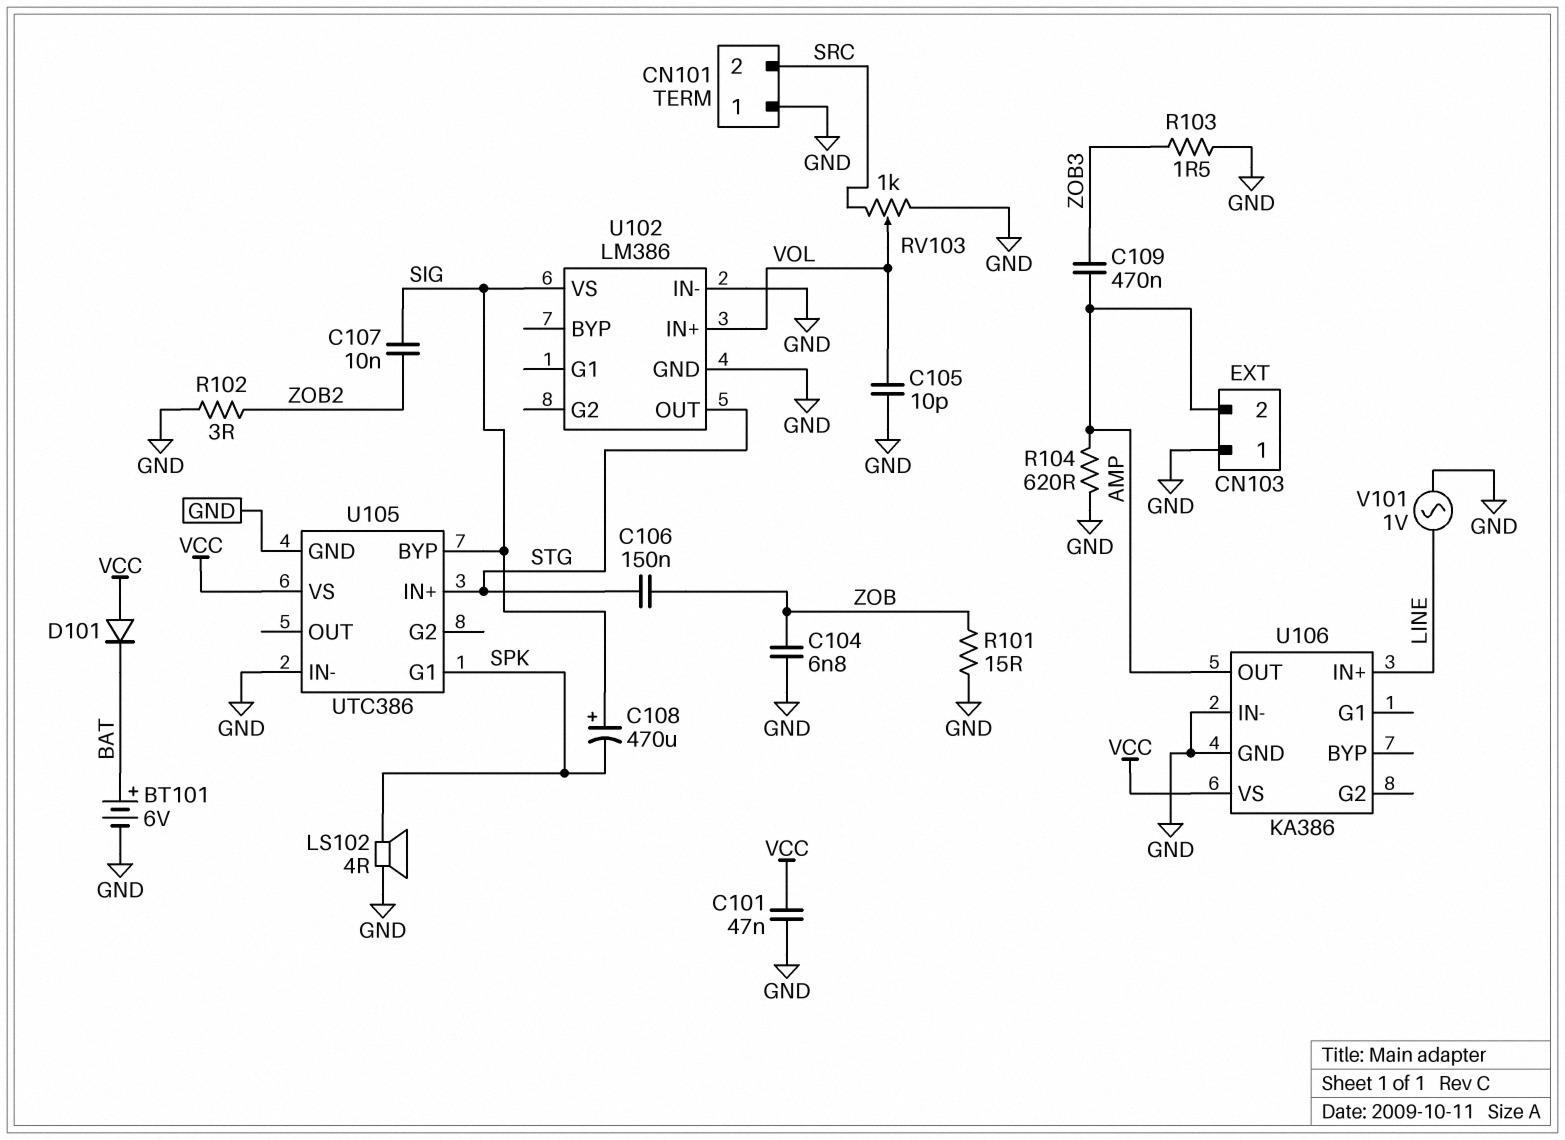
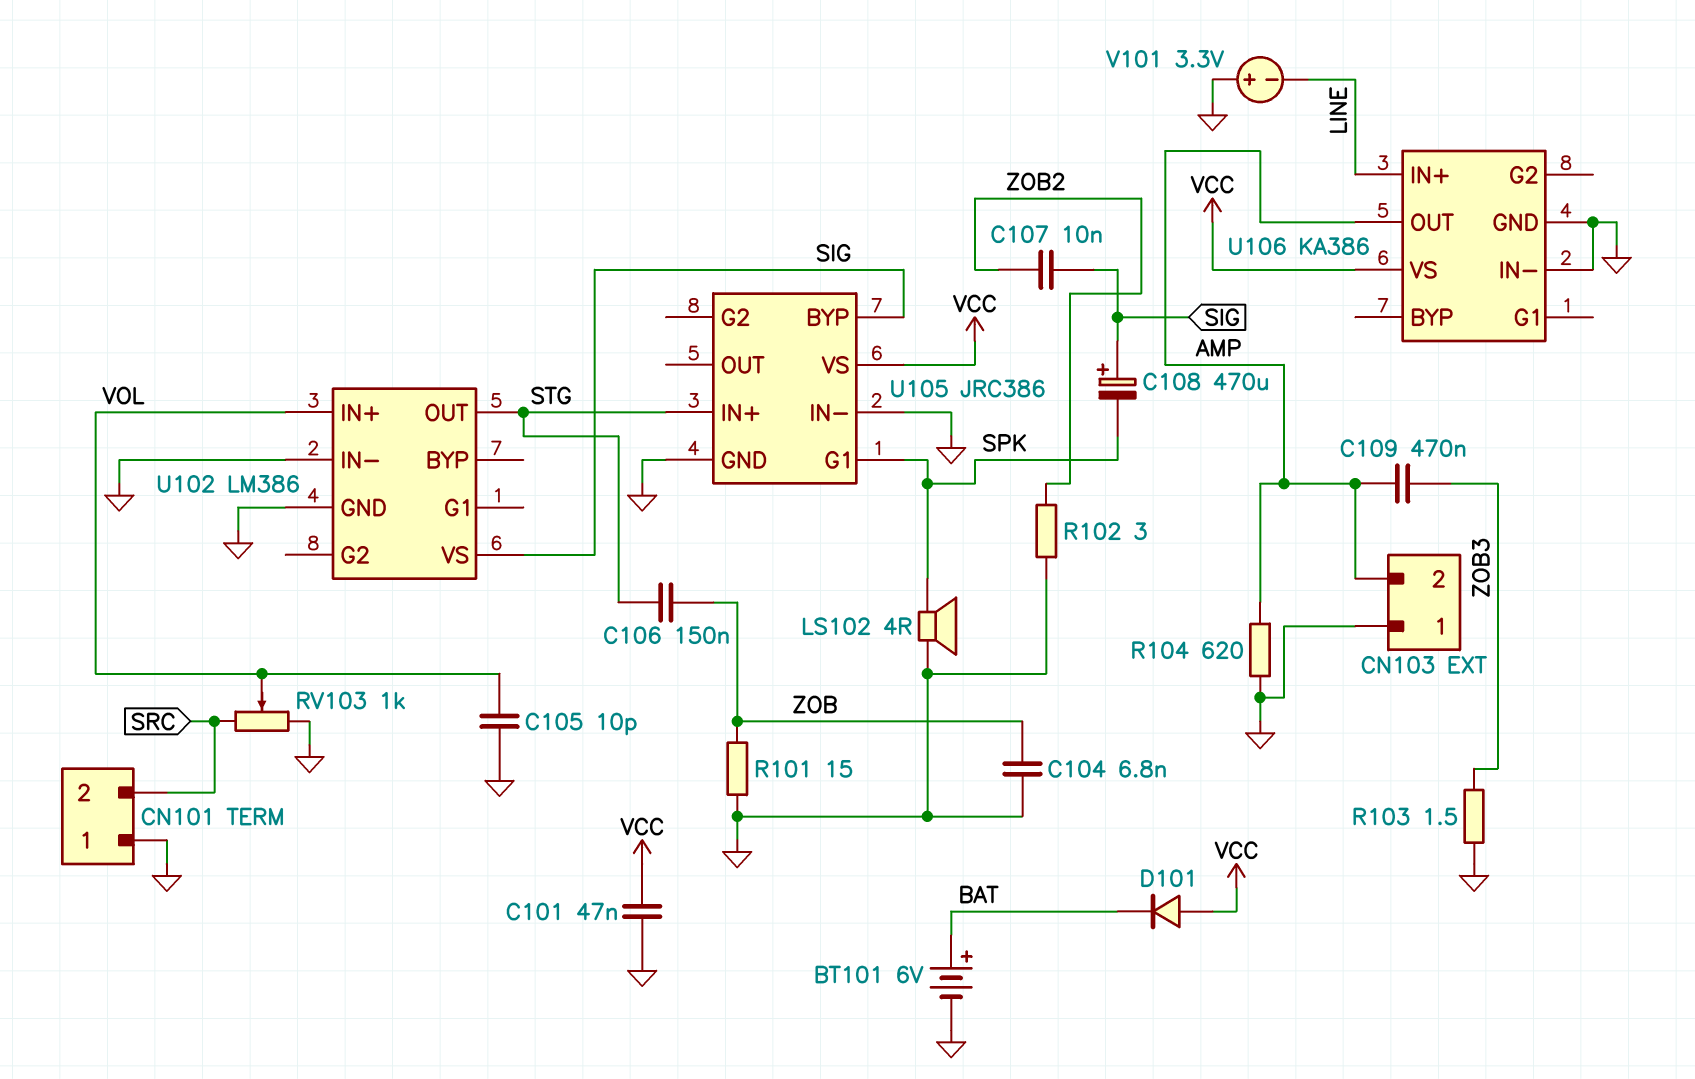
U105: UTC386 -> JRC386
V101: AC 1V (GND, LINE) -> 3.3V (plus GND, minus LINE)

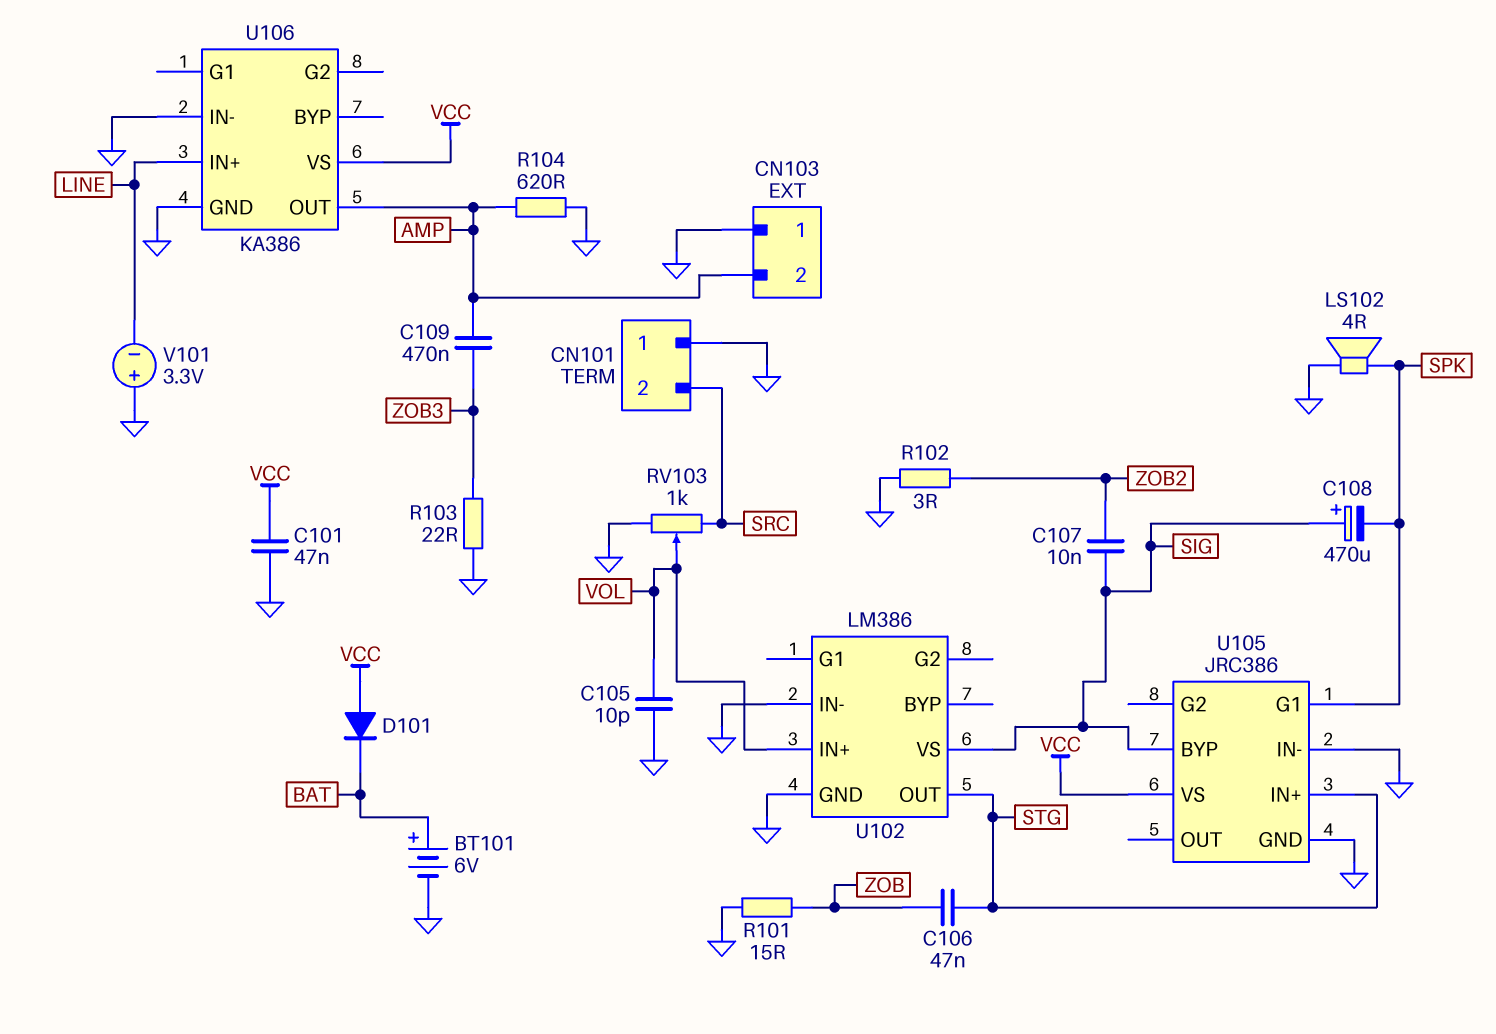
C104: 6.8nF (GND, ZOB) -> none
C106: 150nF (STG, ZOB) -> 47nF (STG, ZOB)
R103: 1.5 (GND, ZOB3) -> 22 (GND, ZOB3)

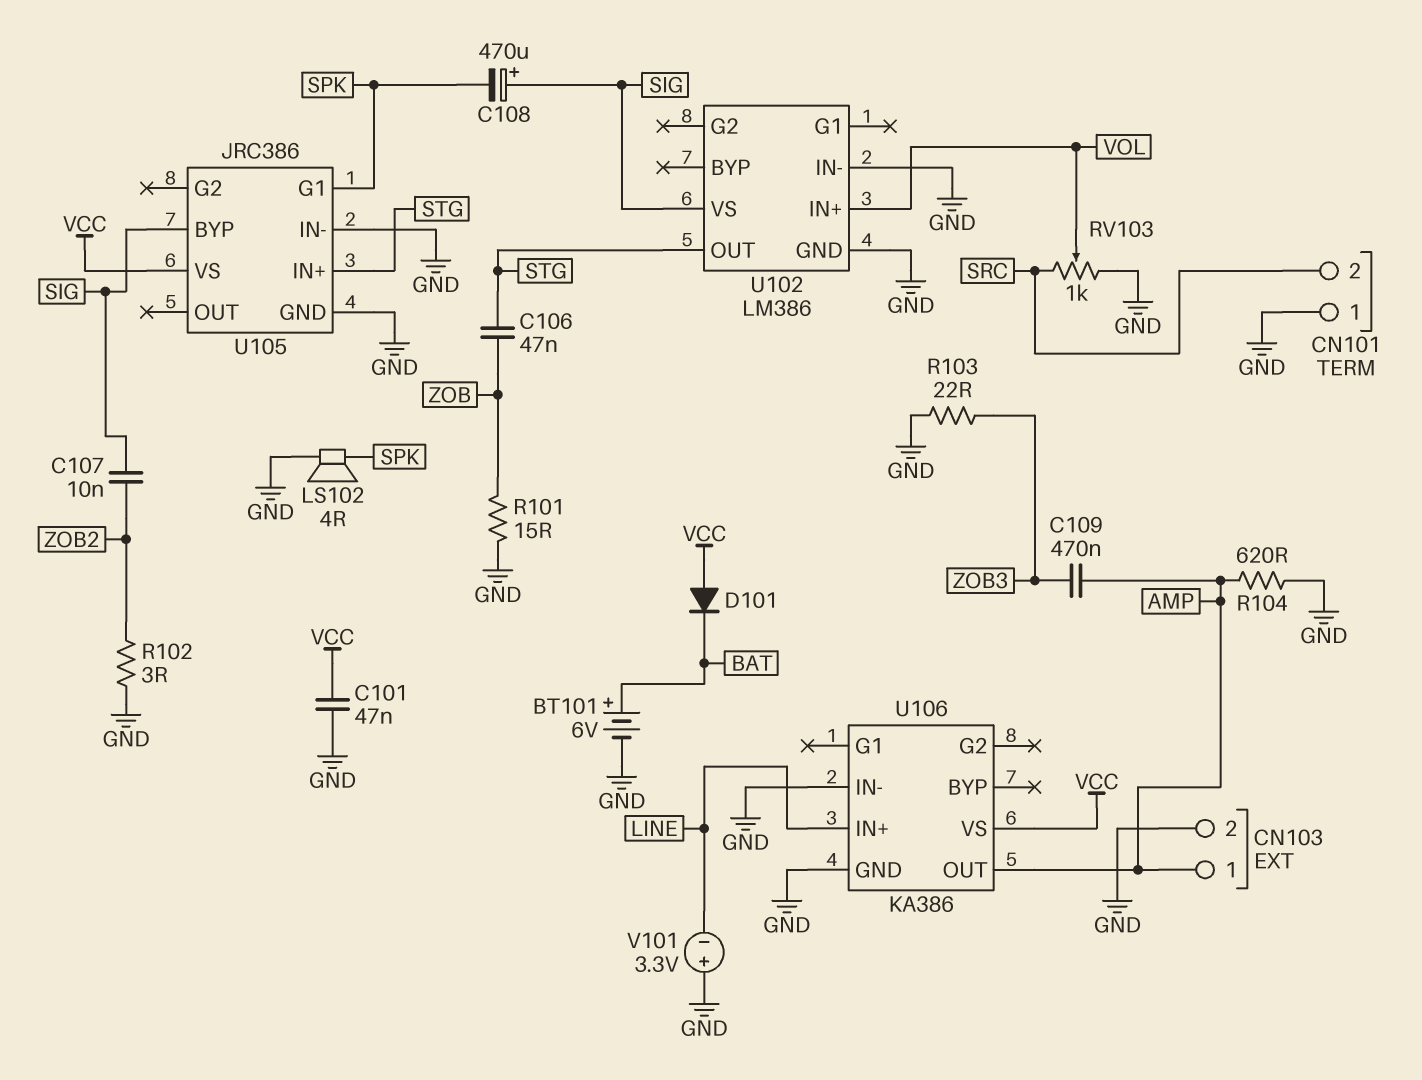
C105: 10pF (GND, VOL) -> none
CN103 pin 1: GND -> AMP
CN103 pin 2: AMP -> GND

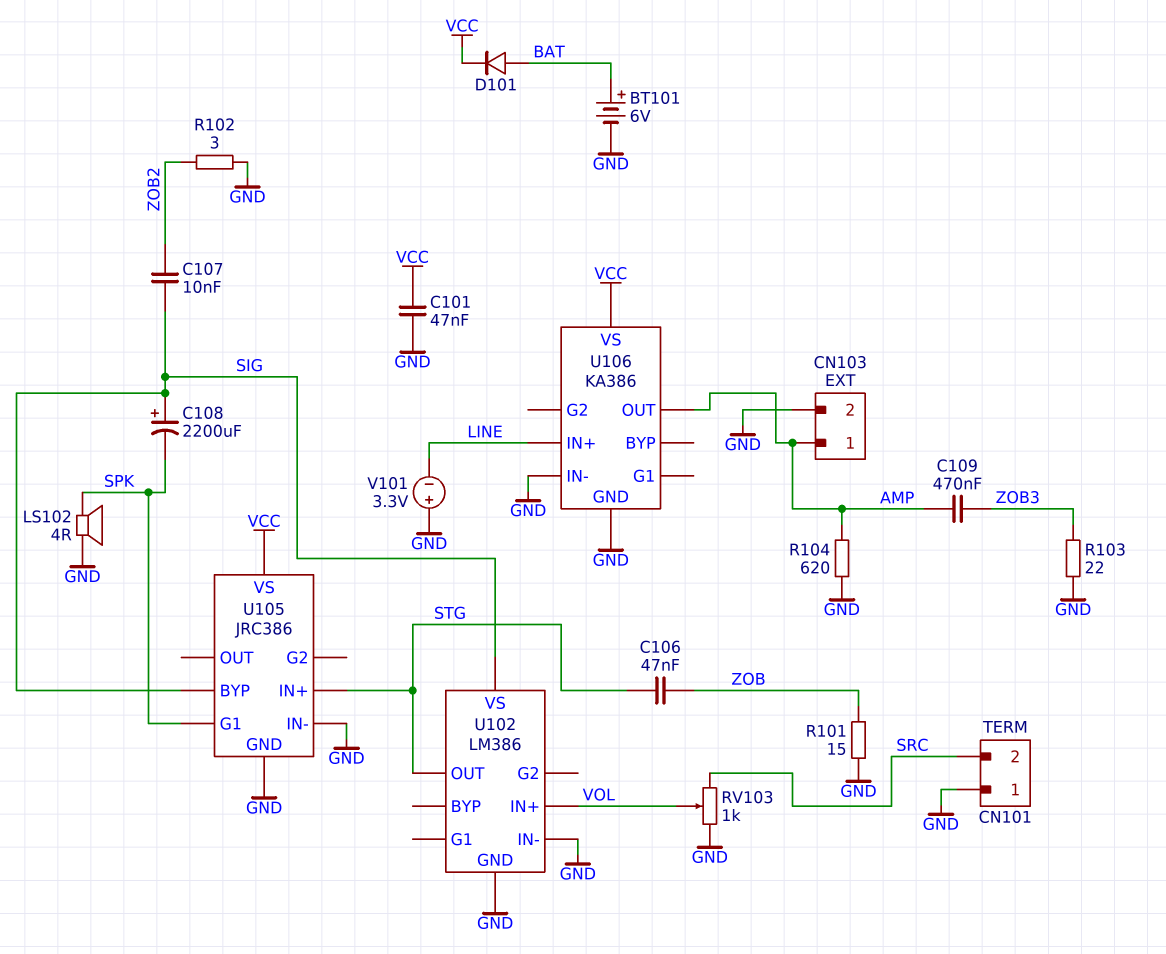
C108: 470uF (plus SIG, minus SPK) -> 2200uF (plus SIG, minus SPK)
D101: diode (A VCC, K BAT) -> diode (A BAT, K VCC)

